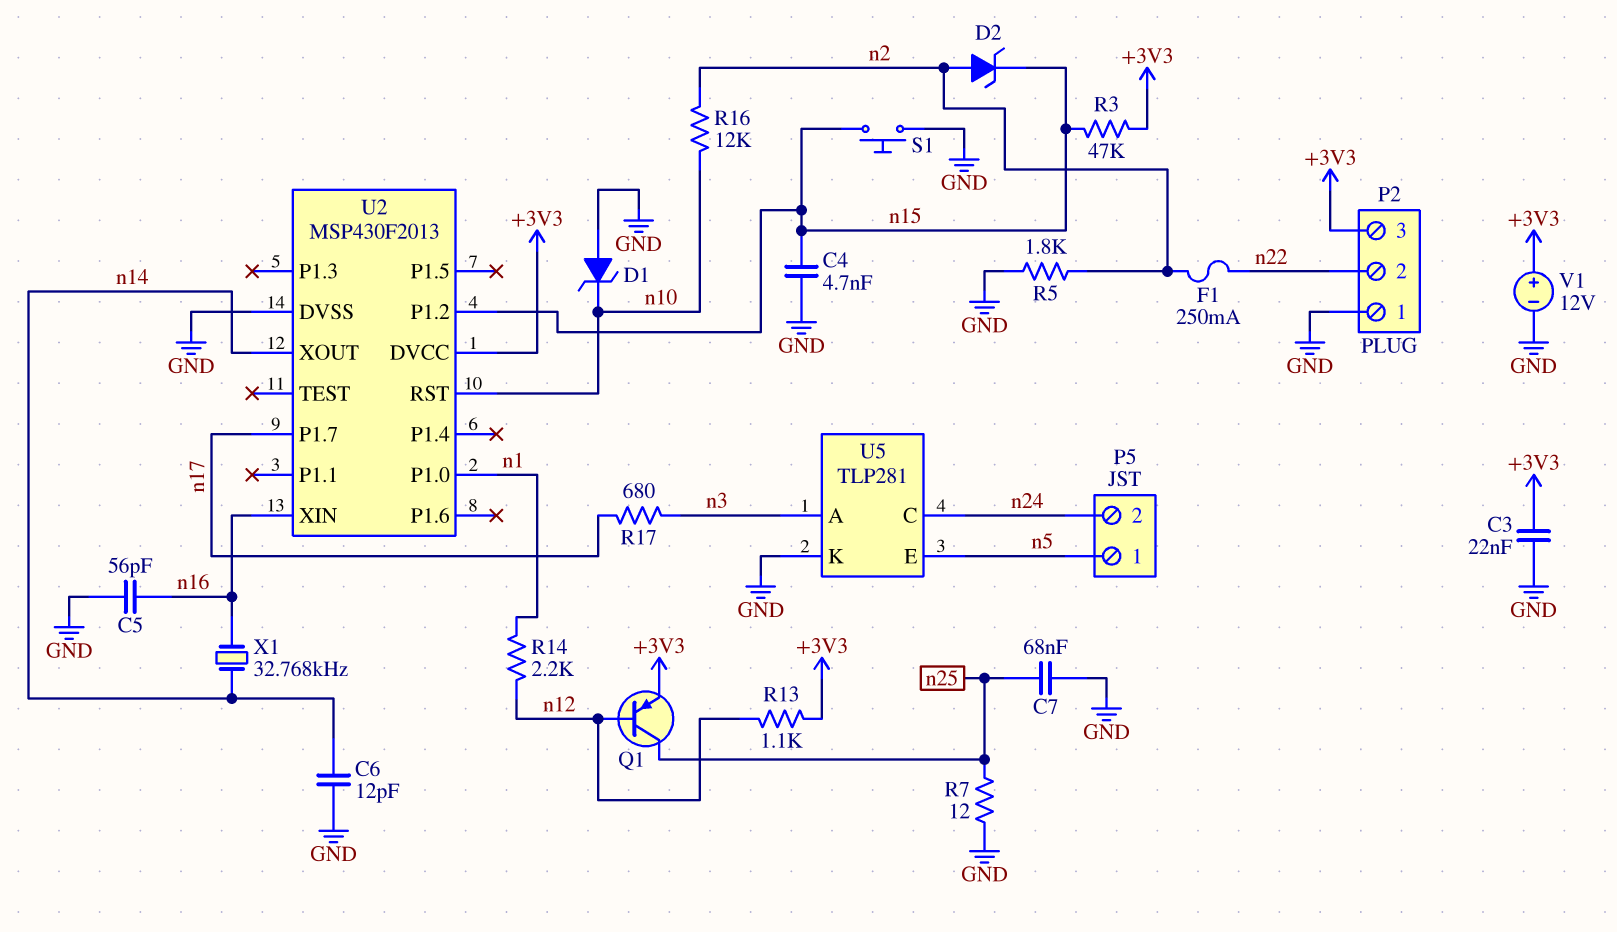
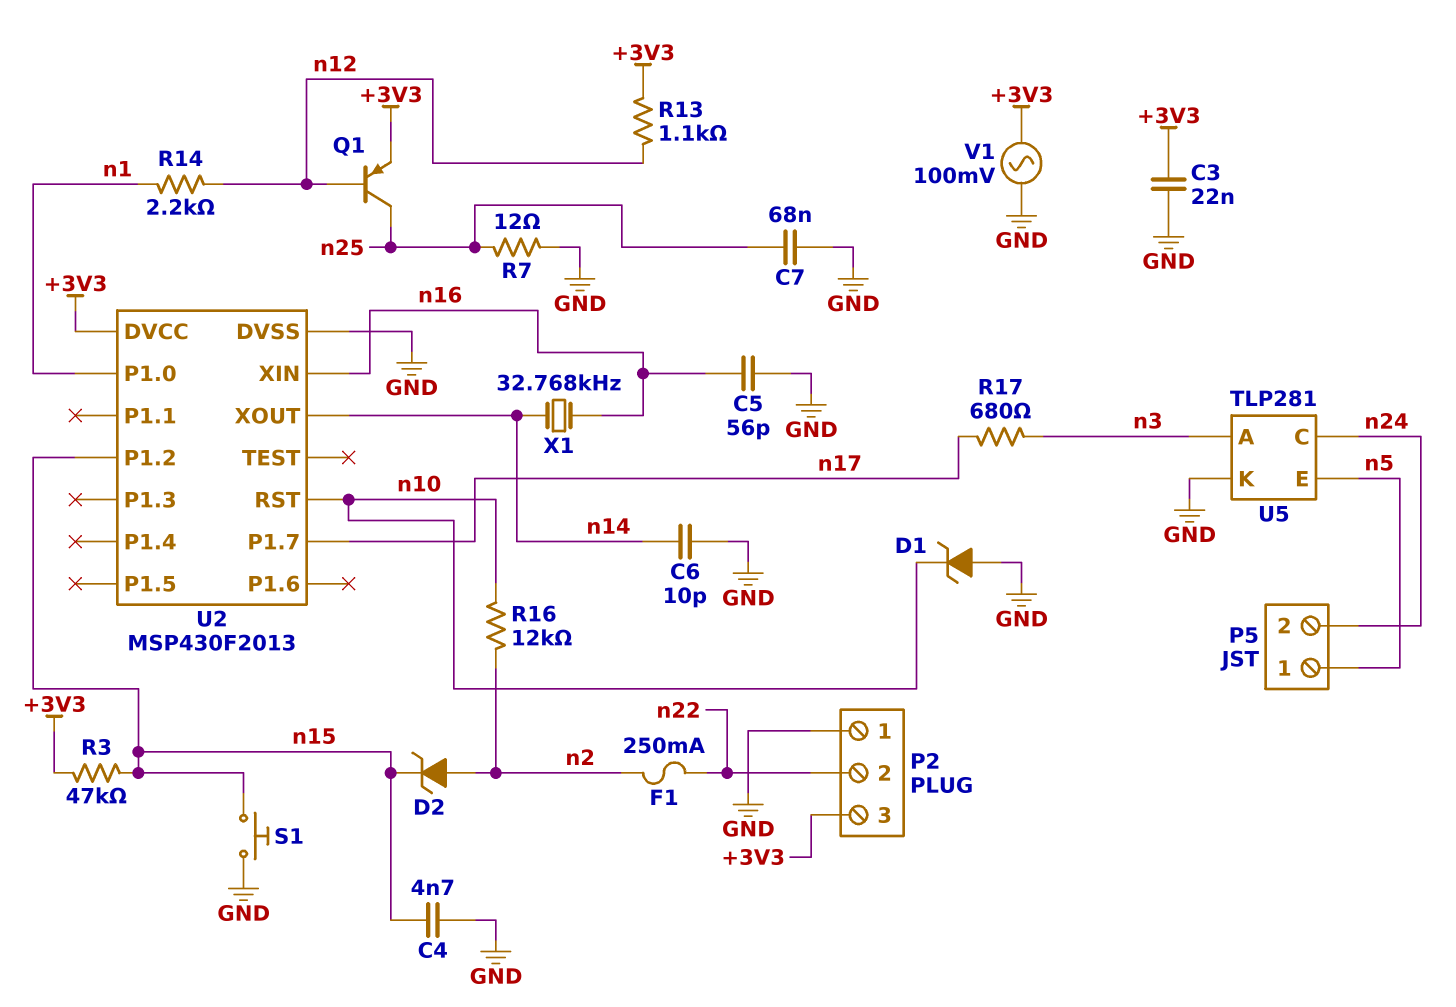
C6: 12pF (GND, n14) -> 10pF (GND, n14)
R5: 1.8k (GND, n2) -> none
V1: 12V (plus +3V3, minus GND) -> AC 100mV (+3V3, GND)

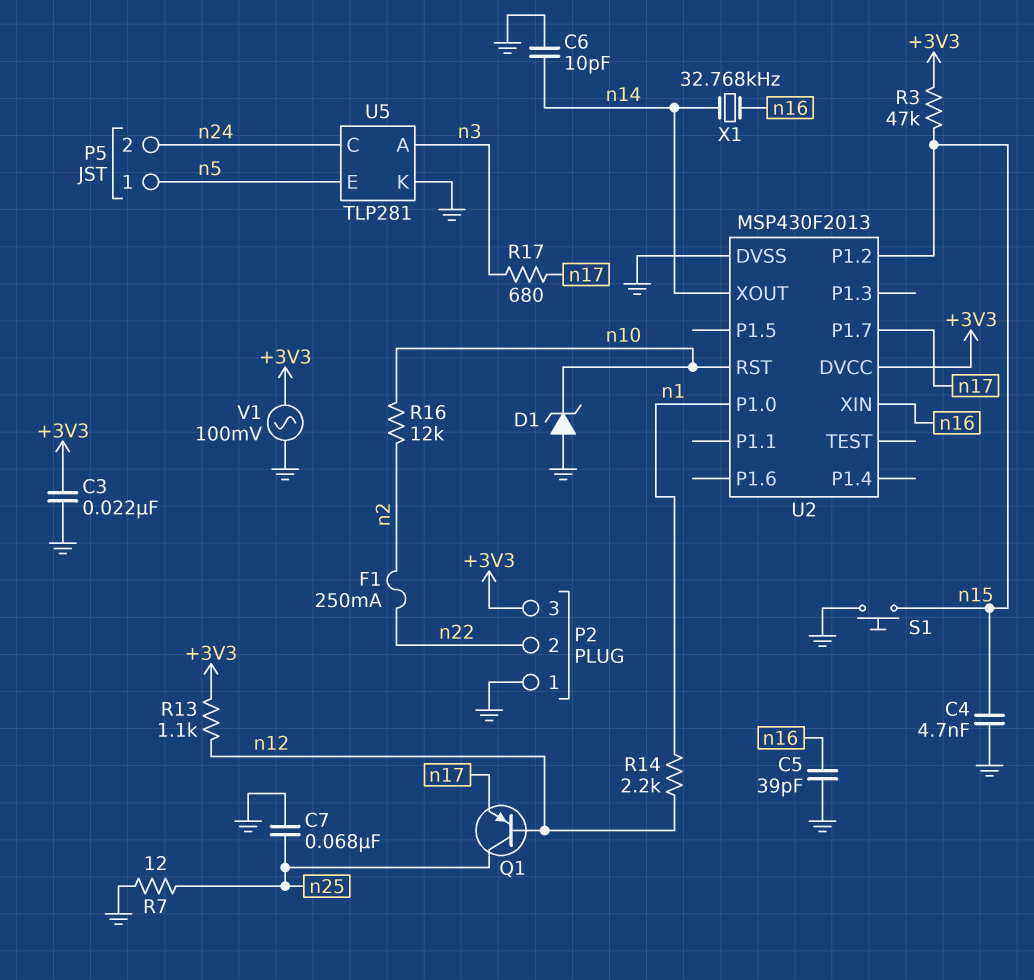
C5: 56pF (GND, n16) -> 39pF (GND, n16)
D2: zener (A n2, K n15) -> none
Q1: PNP (B n12, C n25, E +3V3) -> PNP (B n12, C n25, E n17)

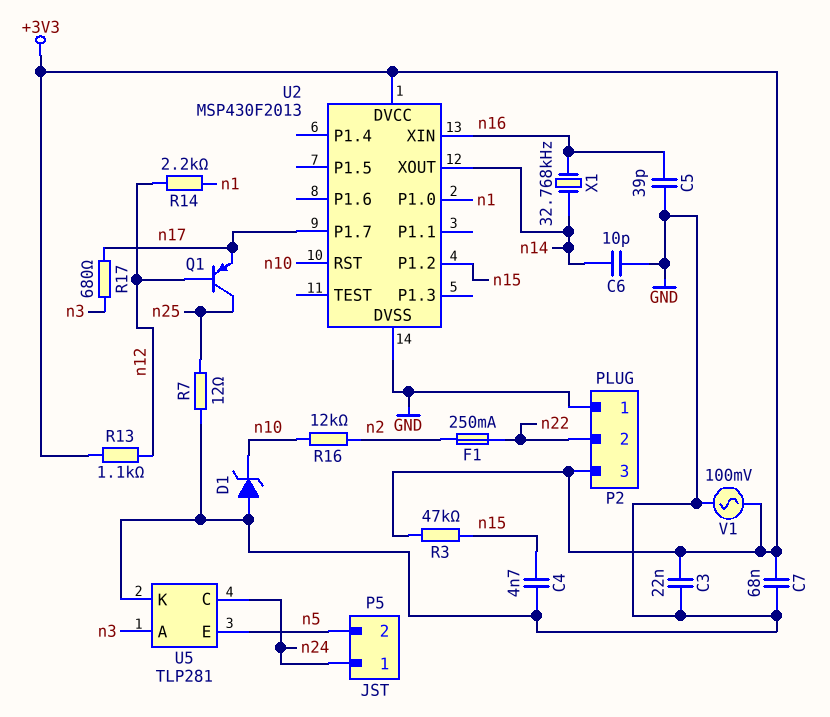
C7: 68nF (GND, n25) -> 68nF (+3V3, GND)
P5 pin 1: n5 -> n24
P5 pin 2: n24 -> n5
S1: button (GND, n15) -> none

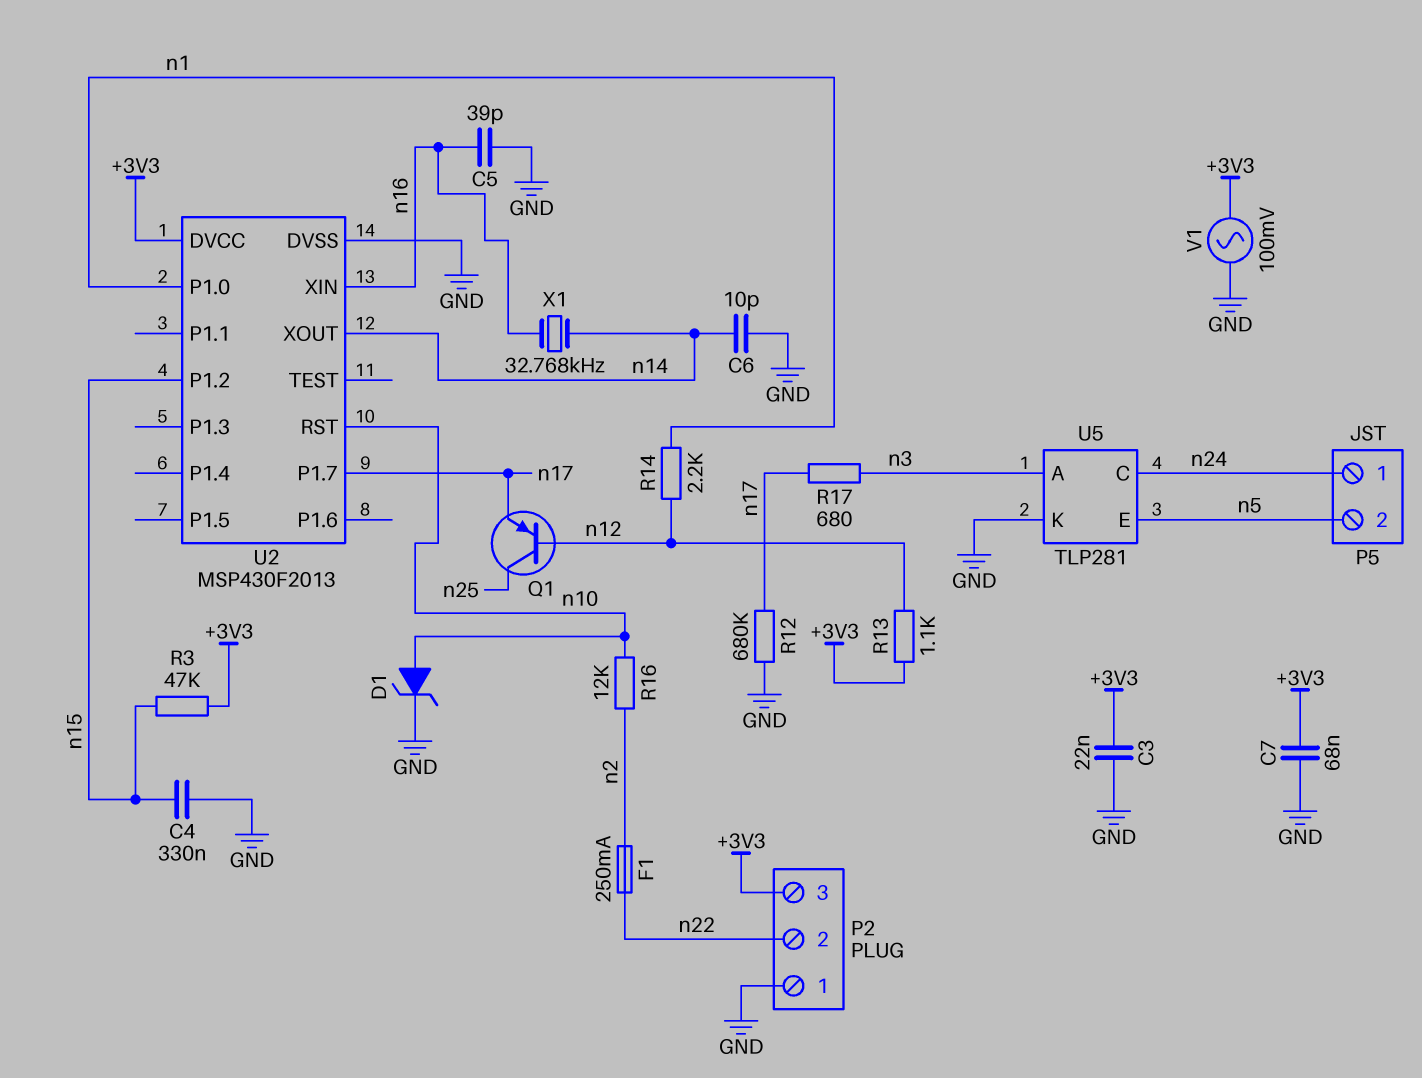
C4: 4.7nF (GND, n15) -> 330nF (GND, n15)
D1: zener (A GND, K n10) -> zener (A n10, K GND)
R7: 12 (GND, n25) -> none
R12: none -> 680k (GND, n17)

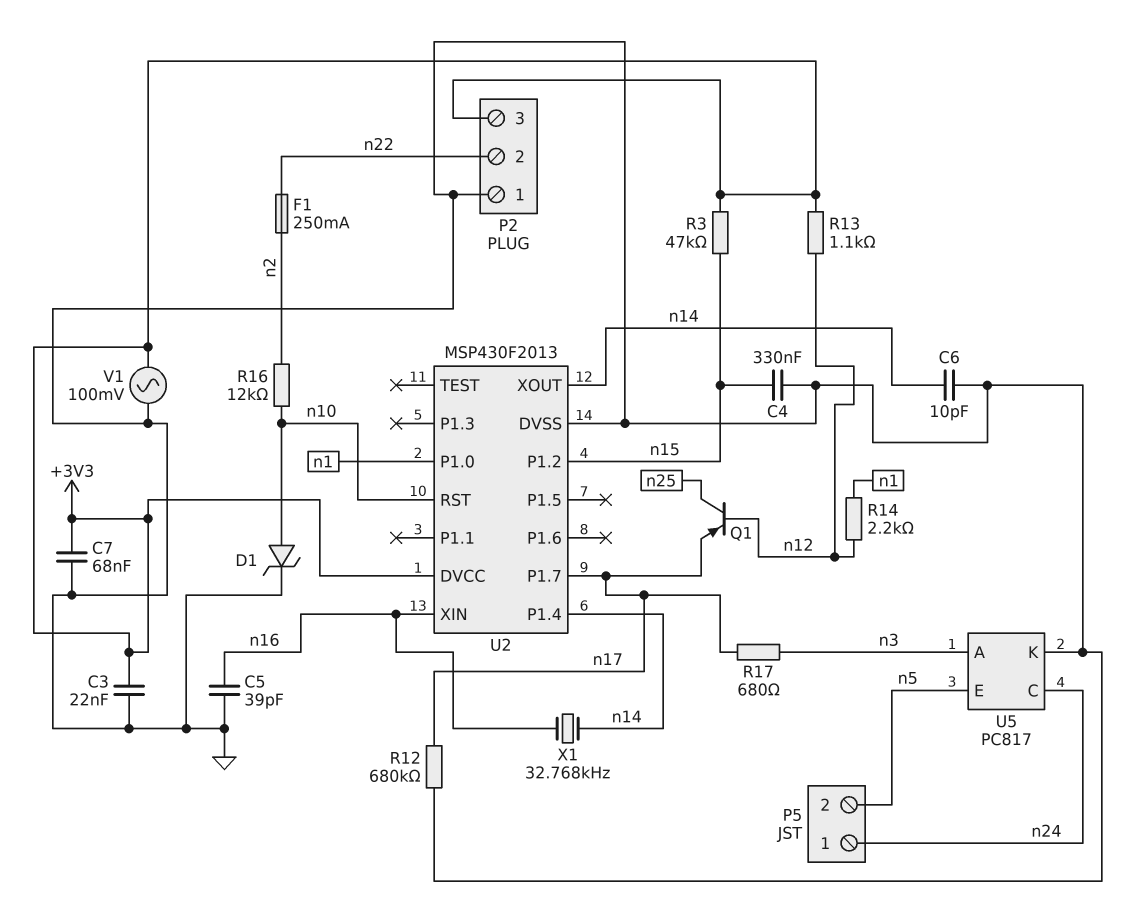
U2 pin P1.4: none -> n14
U5: TLP281 -> PC817

